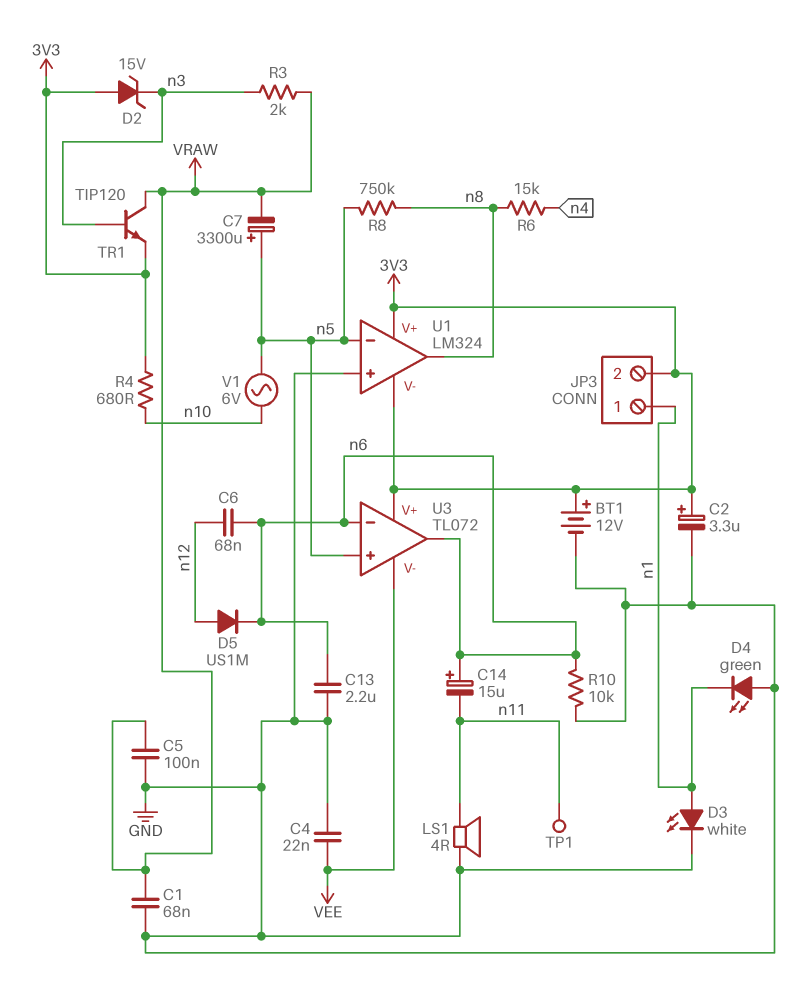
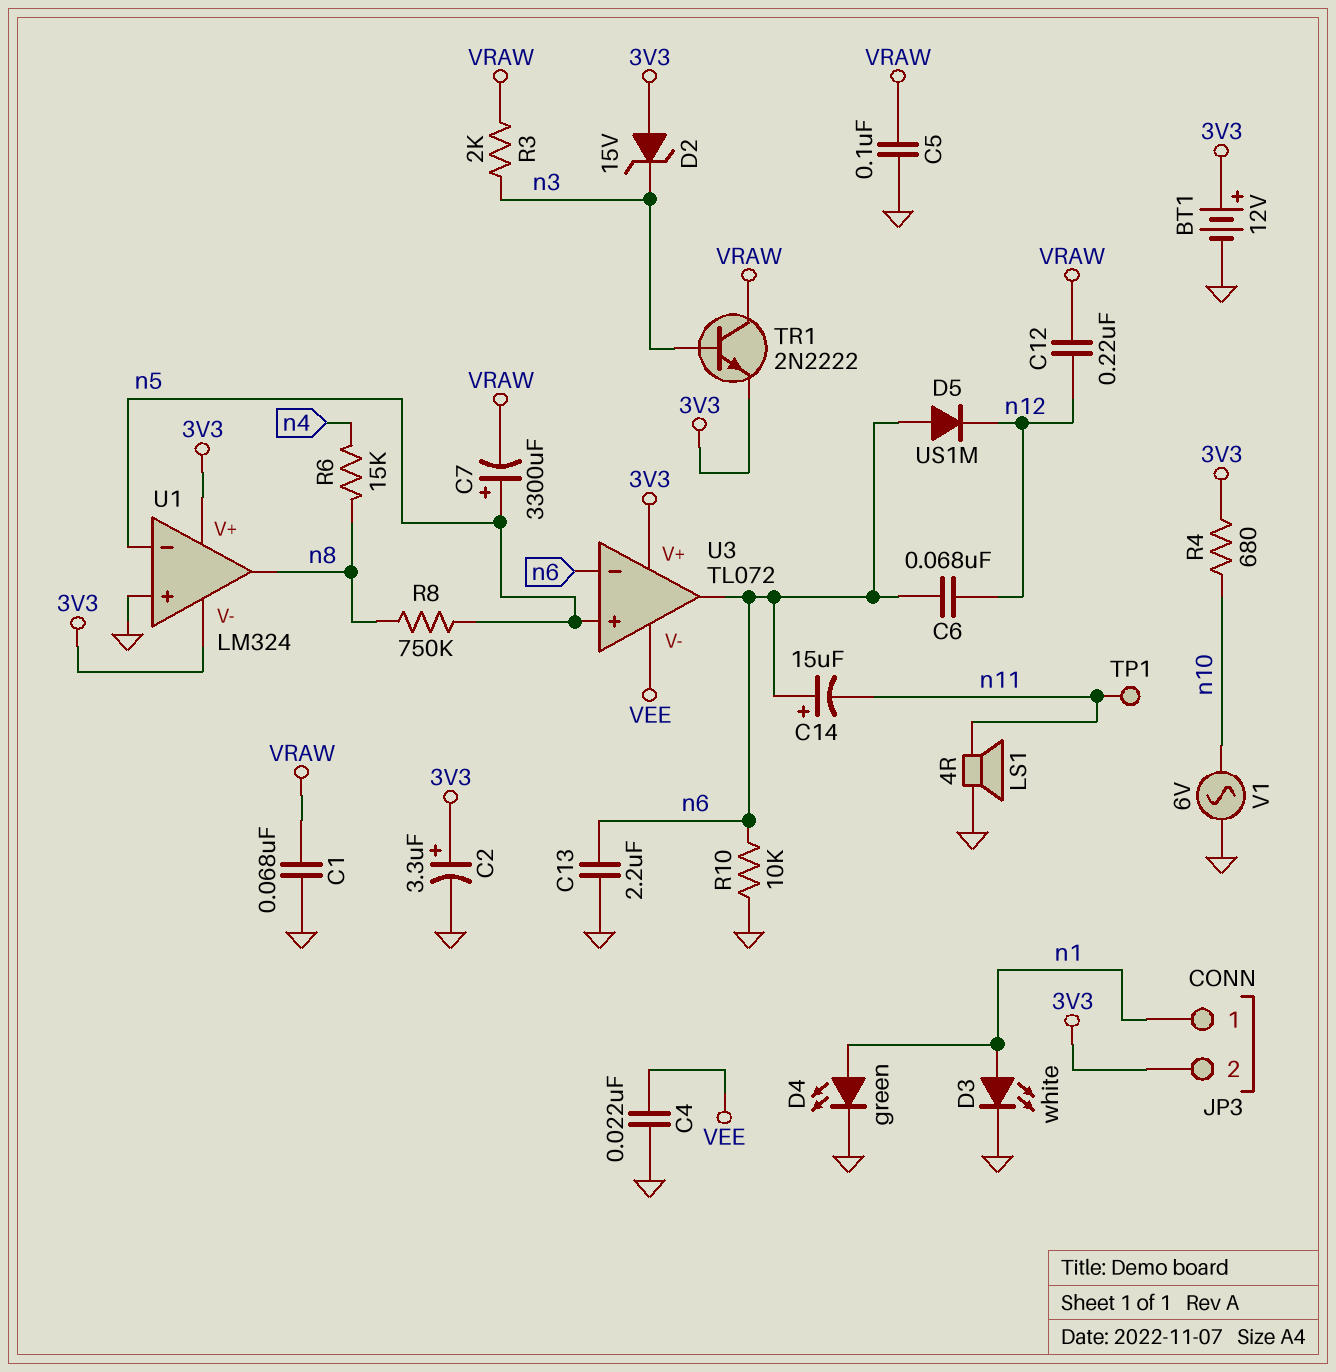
C12: none -> 220nF (VRAW, n12)
D4: LED green (A GND, K n1) -> LED green (A n1, K GND)
D5: diode US1M (A n12, K n6) -> diode US1M (A n6, K n12)
TR1: NPN TIP120 (B n3, C VRAW, E 3V3) -> NPN 2N2222 (B n3, C VRAW, E 3V3)
V1: AC 6V (n5, n10) -> AC 6V (GND, n10)

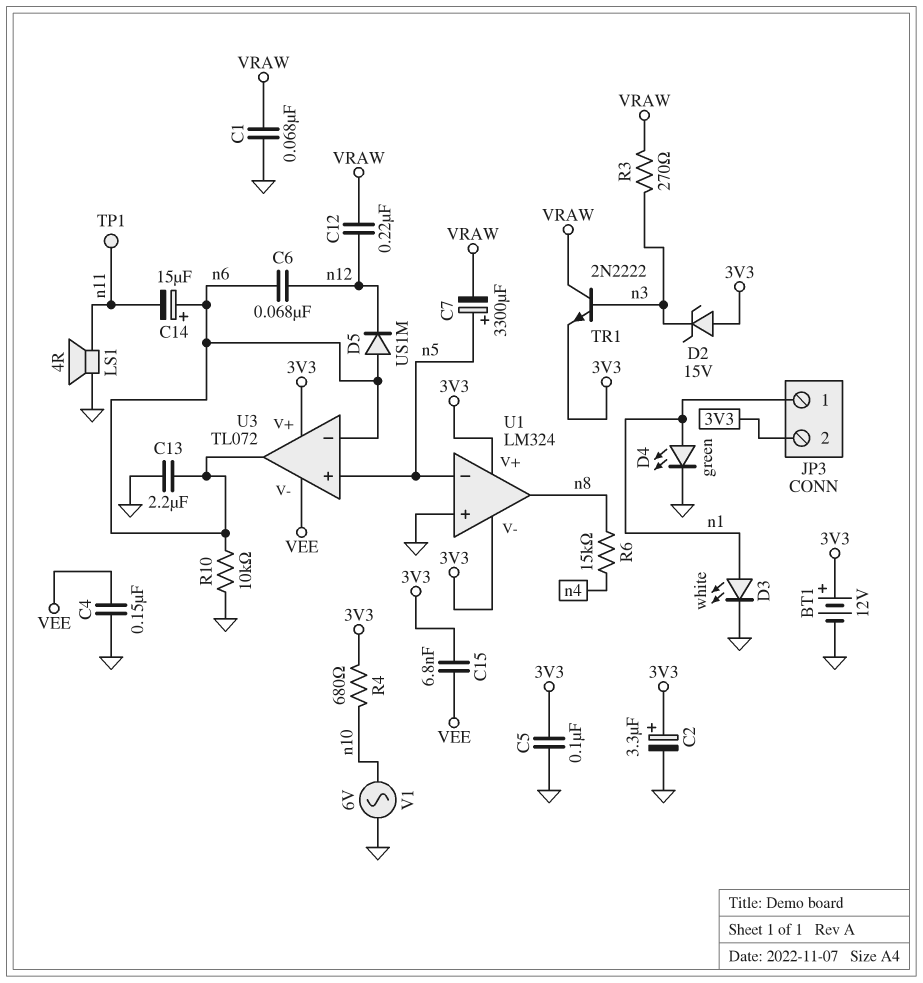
C4: 22nF (GND, VEE) -> 150nF (GND, VEE)
C5: 100nF (GND, VRAW) -> 100nF (3V3, GND)
C15: none -> 6.8nF (3V3, VEE)
R3: 2k (VRAW, n3) -> 270 (VRAW, n3)
R8: 750k (n5, n8) -> none

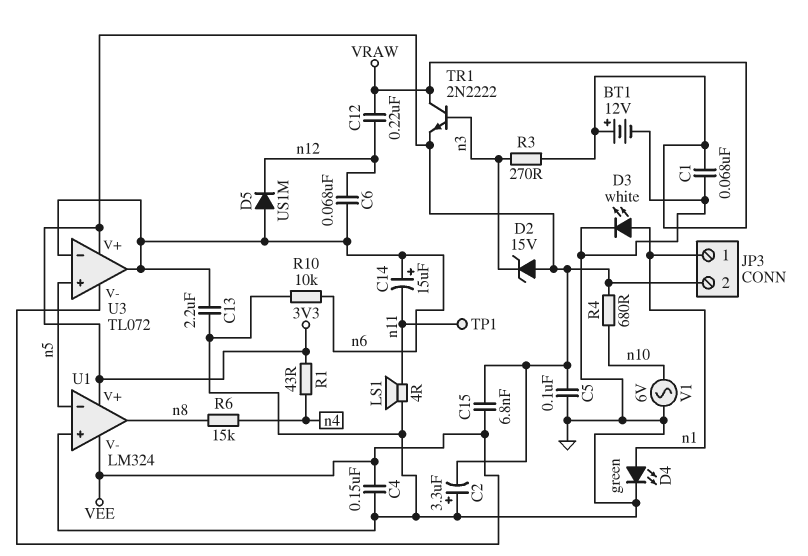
BT1: 12V (plus 3V3, minus GND) -> 12V (plus VRAW, minus GND)
C2: 3.3uF (plus 3V3, minus GND) -> 3.3uF (plus GND, minus 3V3)
C7: 3300uF (plus n5, minus VRAW) -> none
R1: none -> 43 (3V3, n4)
U1 pin V-: 3V3 -> VEE

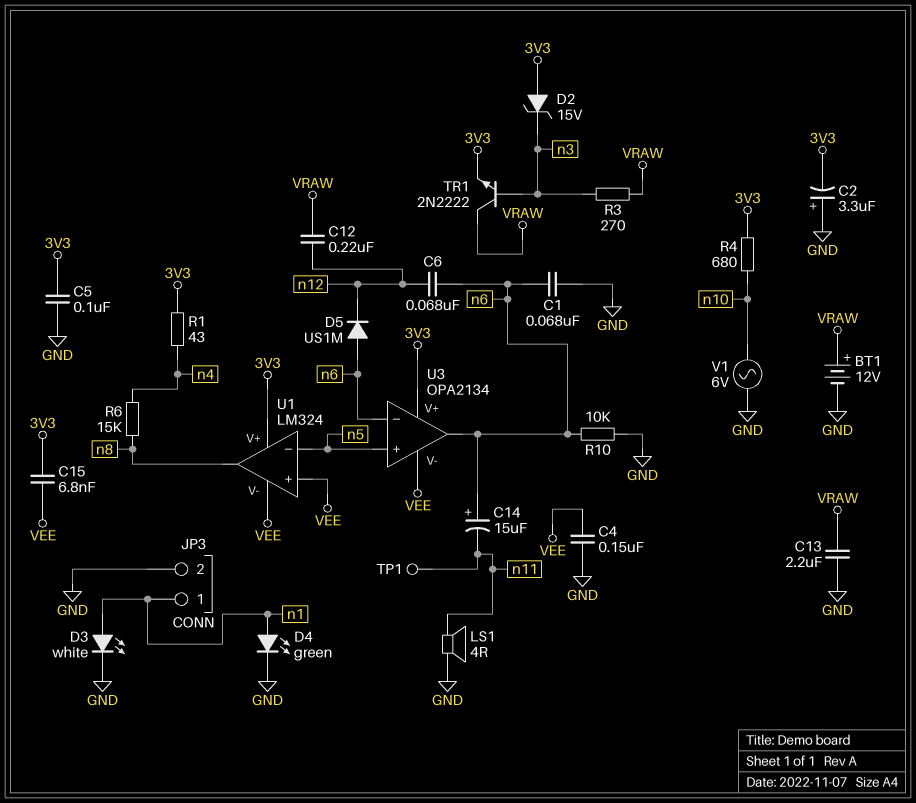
C1: 68nF (GND, VRAW) -> 68nF (GND, n6)
C13: 2.2uF (GND, n6) -> 2.2uF (GND, VRAW)
JP3 pin 2: 3V3 -> GND
U1 pin in+: GND -> VEE
U3: TL072 -> OPA2134

